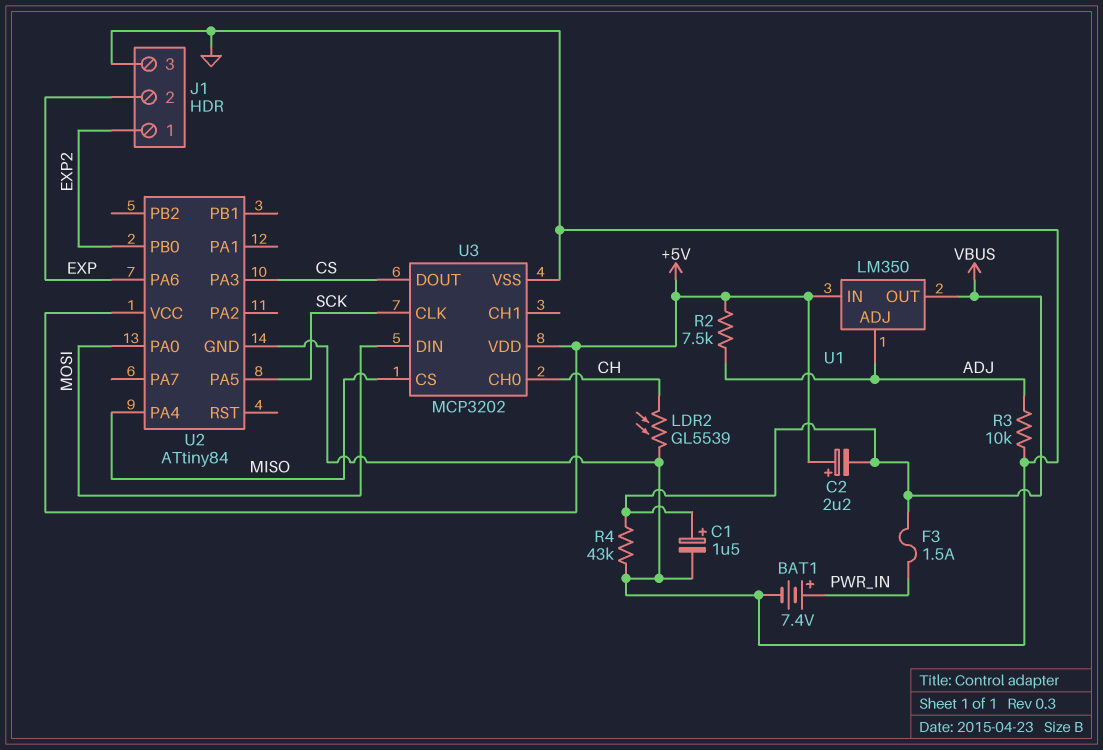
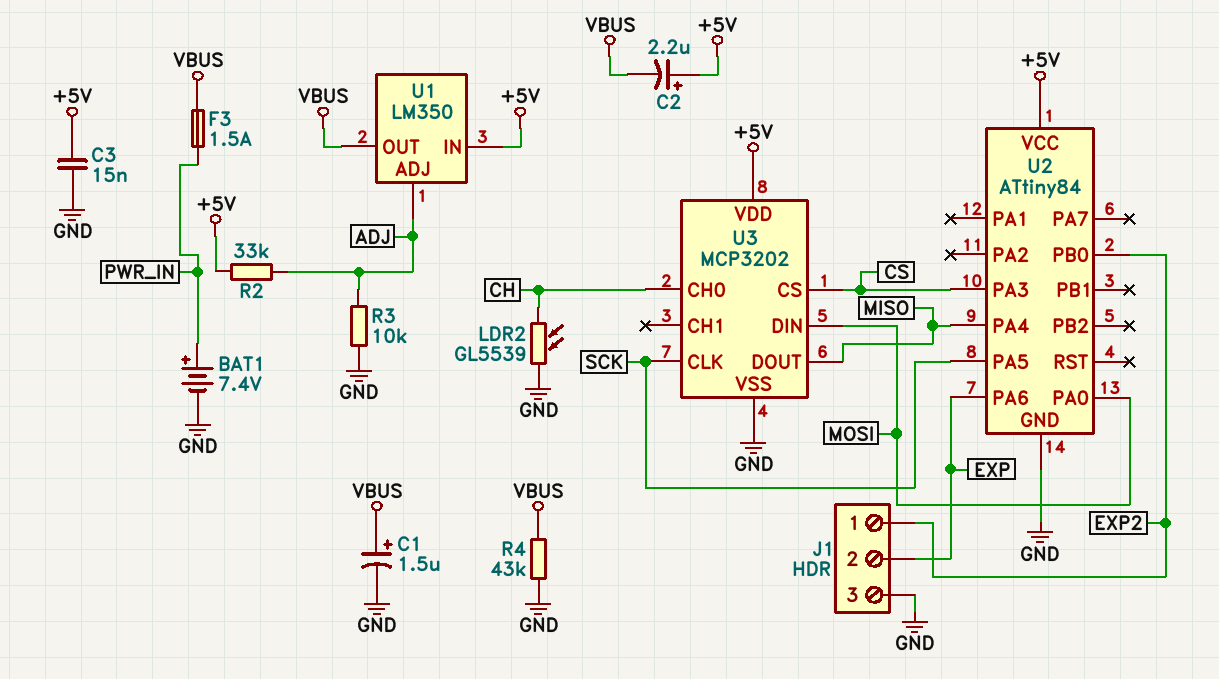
C3: none -> 15nF (+5V, GND)
R2: 7.5k (+5V, ADJ) -> 33k (+5V, ADJ)
U3 pin CS: MISO -> CS
U3 pin DOUT: CS -> MISO

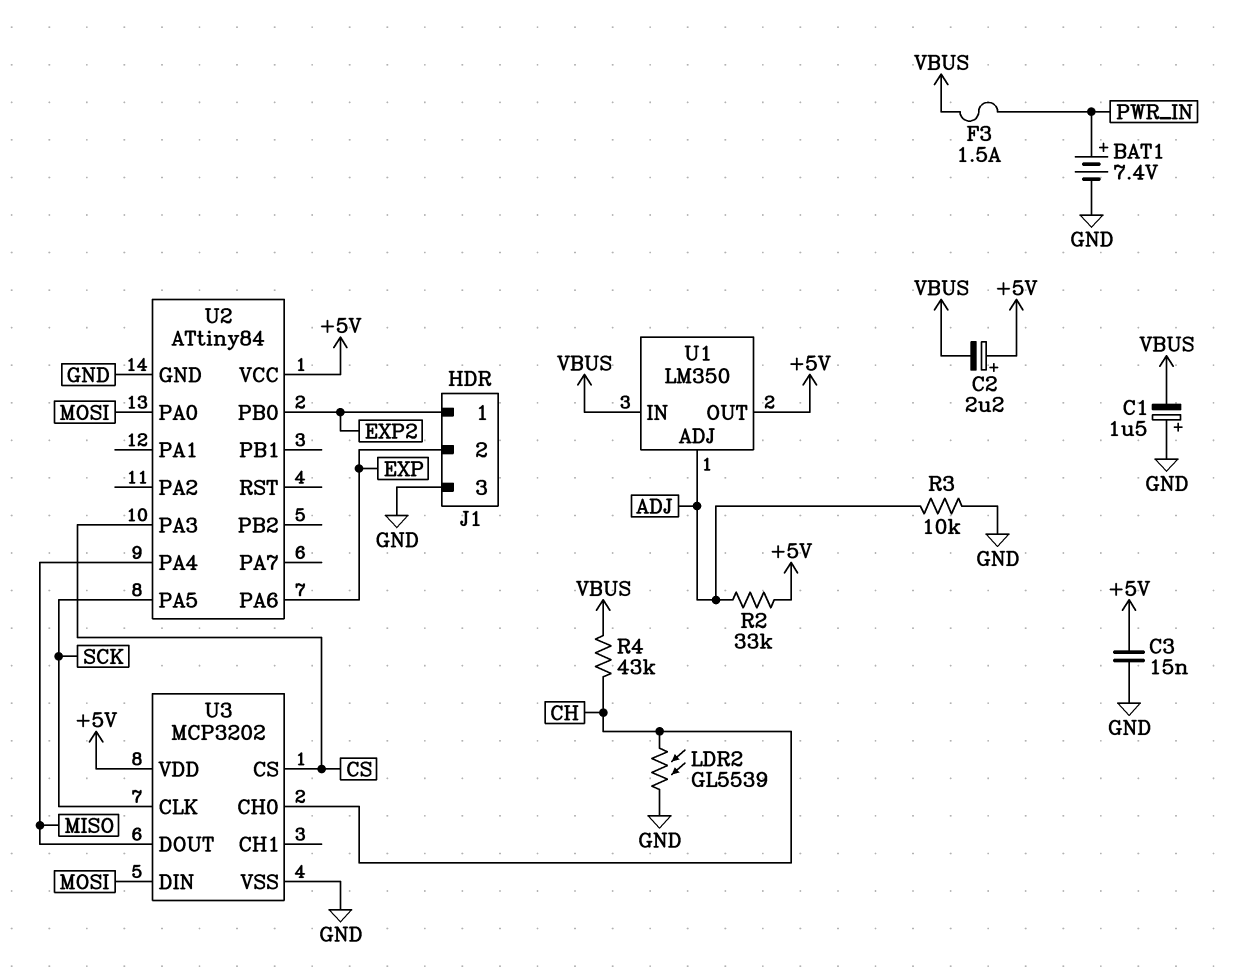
C1: 1.5uF (plus VBUS, minus GND) -> 1.5uF (plus GND, minus VBUS)
R4: 43k (GND, VBUS) -> 43k (CH, VBUS)
U1 pin IN: +5V -> VBUS
U1 pin OUT: VBUS -> +5V

